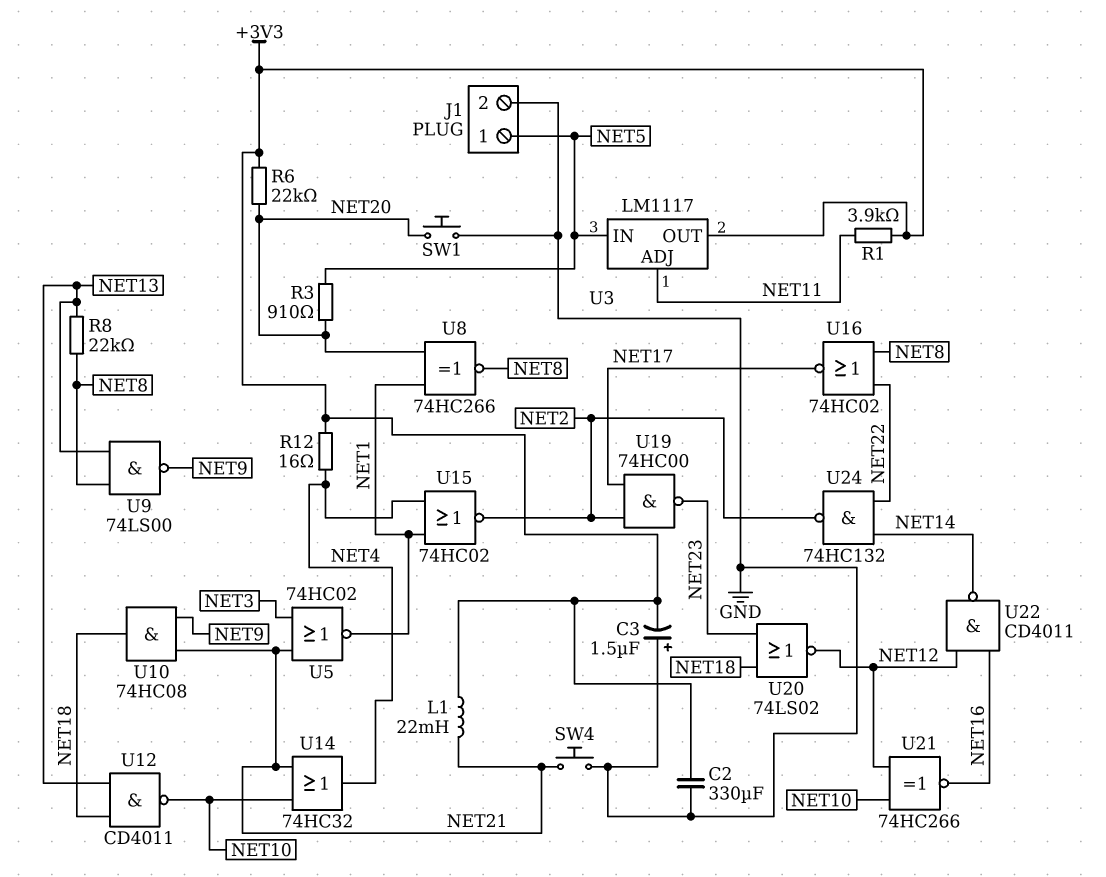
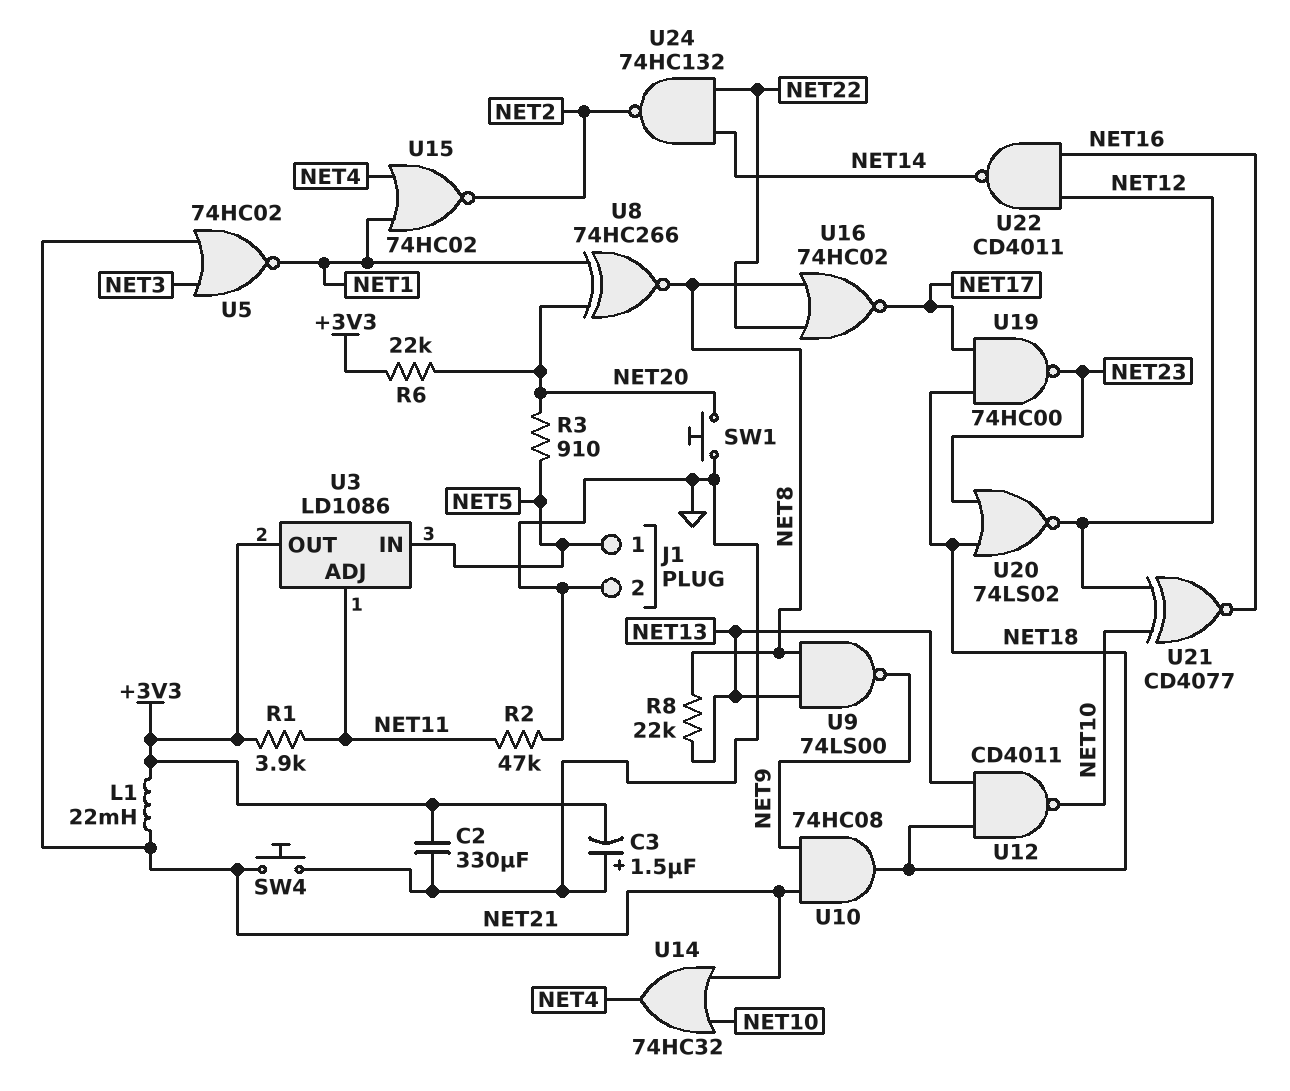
R2: none -> 47k (GND, NET11)
R12: 16 (+3V3, NET4) -> none
U3: LM1117 -> LD1086
U19: NAND 74HC00 (in NET2, in NET17, out NET23) -> NAND 74HC00 (in NET17, in NET18, out NET23)
U21: XNOR 74HC266 (in NET10, in NET12, out NET16) -> XNOR CD4077 (in NET10, in NET12, out NET16)

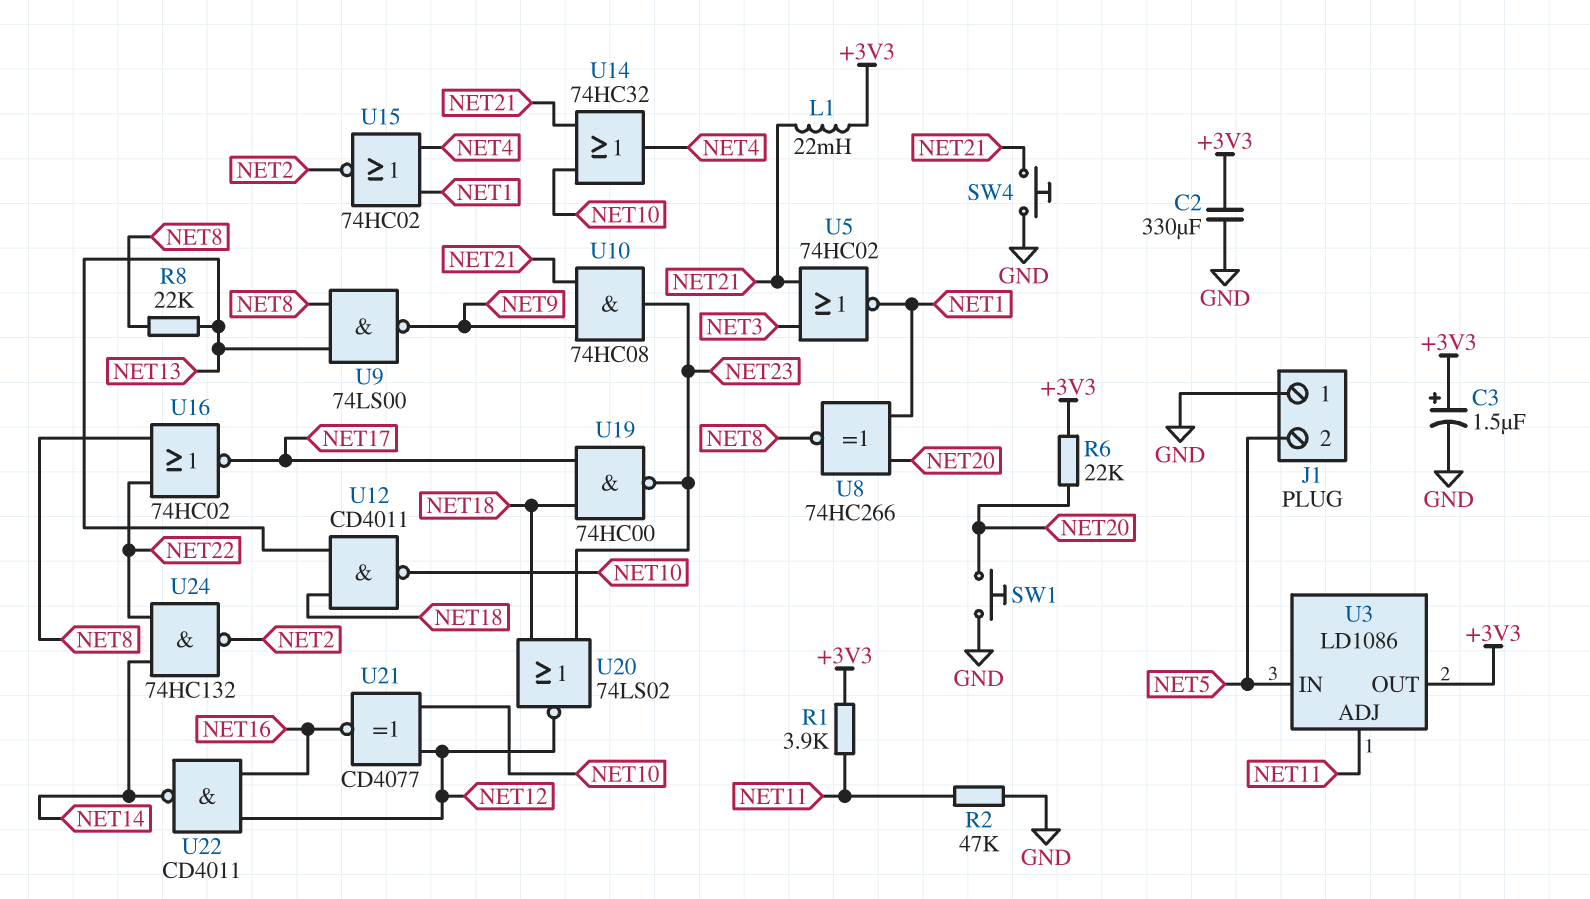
C3: 1.5uF (plus GND, minus +3V3) -> 1.5uF (plus +3V3, minus GND)
J1 pin 1: NET5 -> GND
J1 pin 2: GND -> NET5
R3: 910 (NET5, NET20) -> none
U10: AND 74HC08 (in NET9, in NET21, out NET18) -> AND 74HC08 (in NET9, in NET21, out NET23)

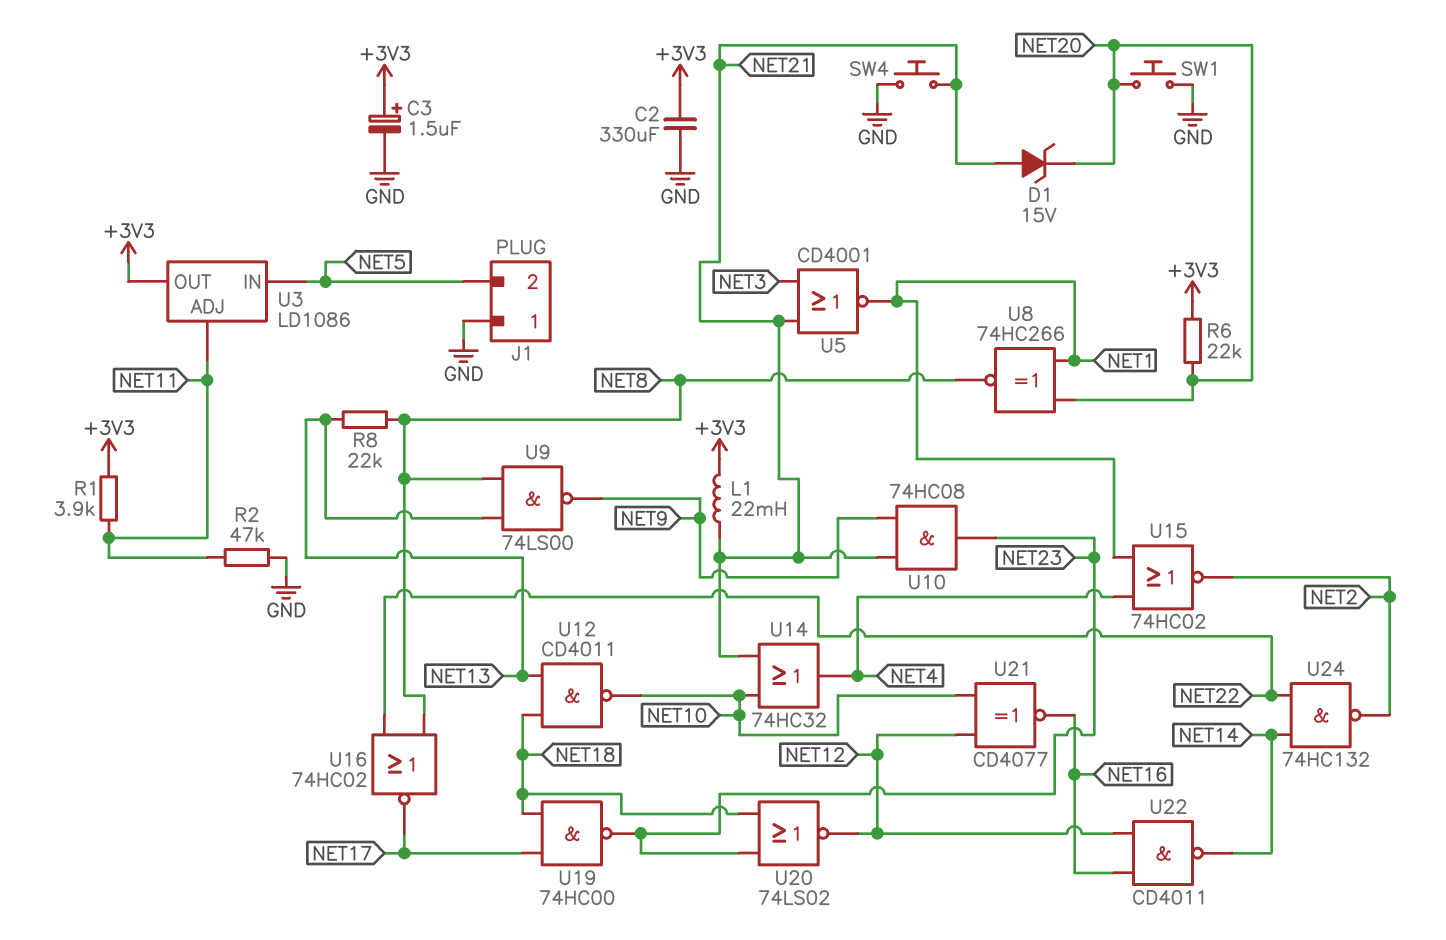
D1: none -> zener 15V (A NET21, K NET20)
U5: NOR 74HC02 (in NET3, in NET21, out NET1) -> NOR CD4001 (in NET3, in NET21, out NET1)

